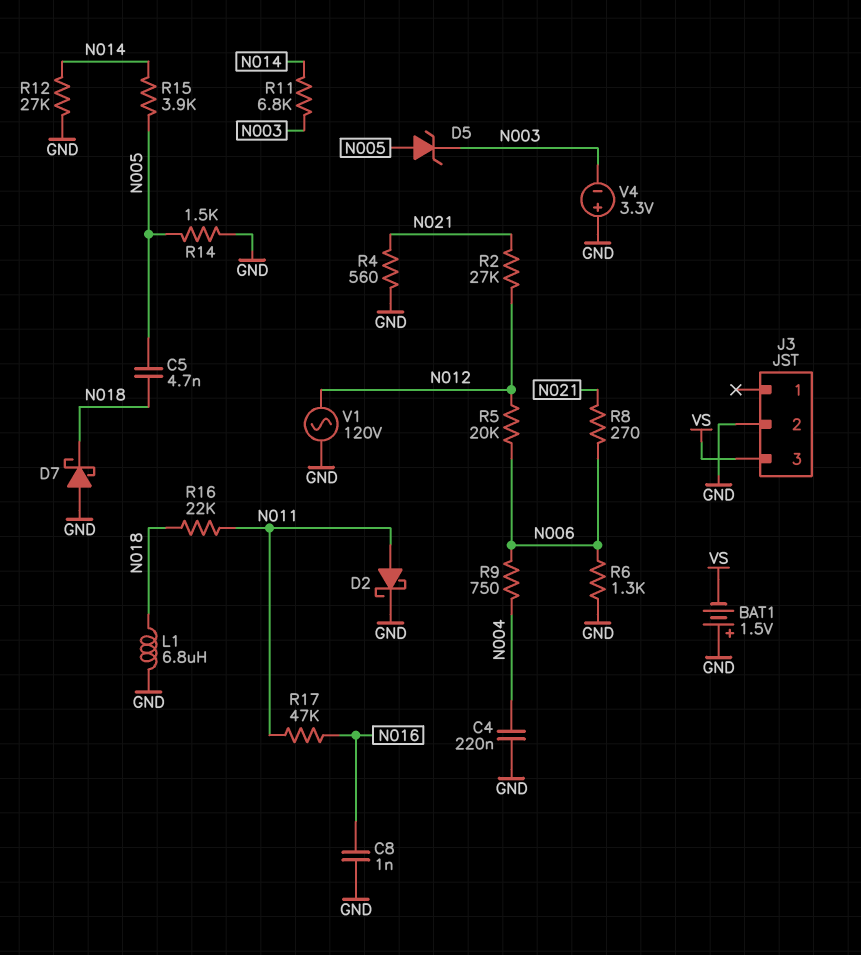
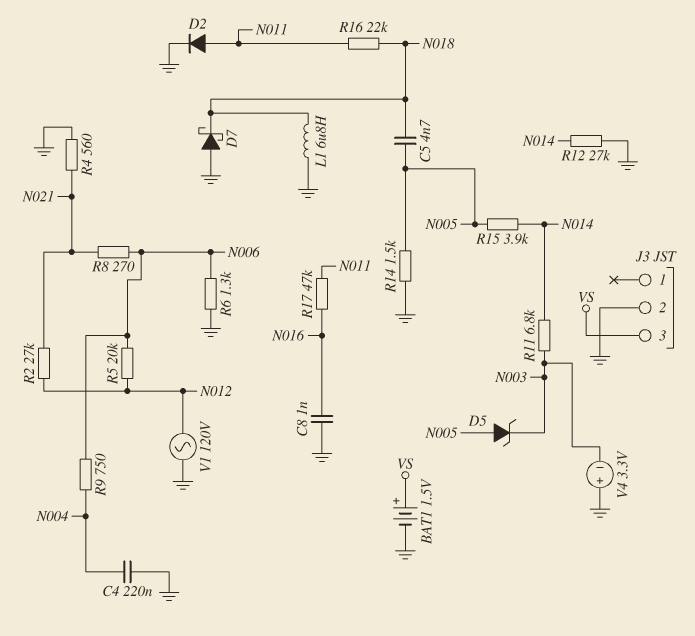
BAT1: 1.5V (plus GND, minus VS) -> 1.5V (plus VS, minus GND)
D2: schottky (A N011, K GND) -> diode (A N011, K GND)

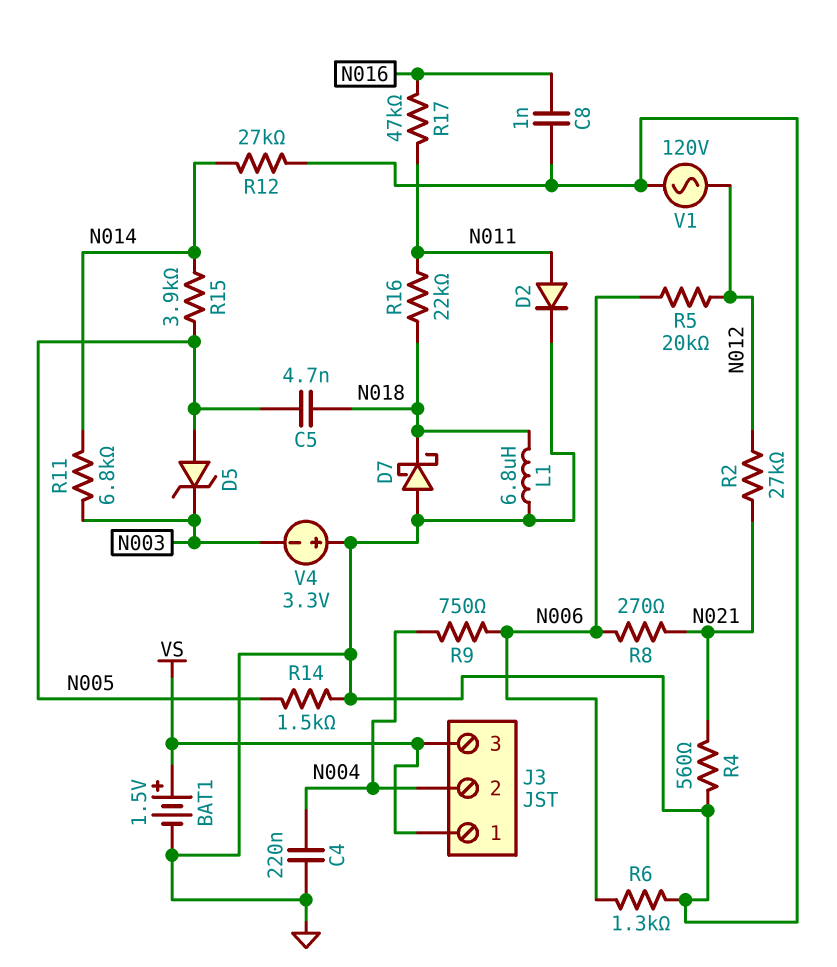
J3 pin 1: none -> VS
J3 pin 2: GND -> N004

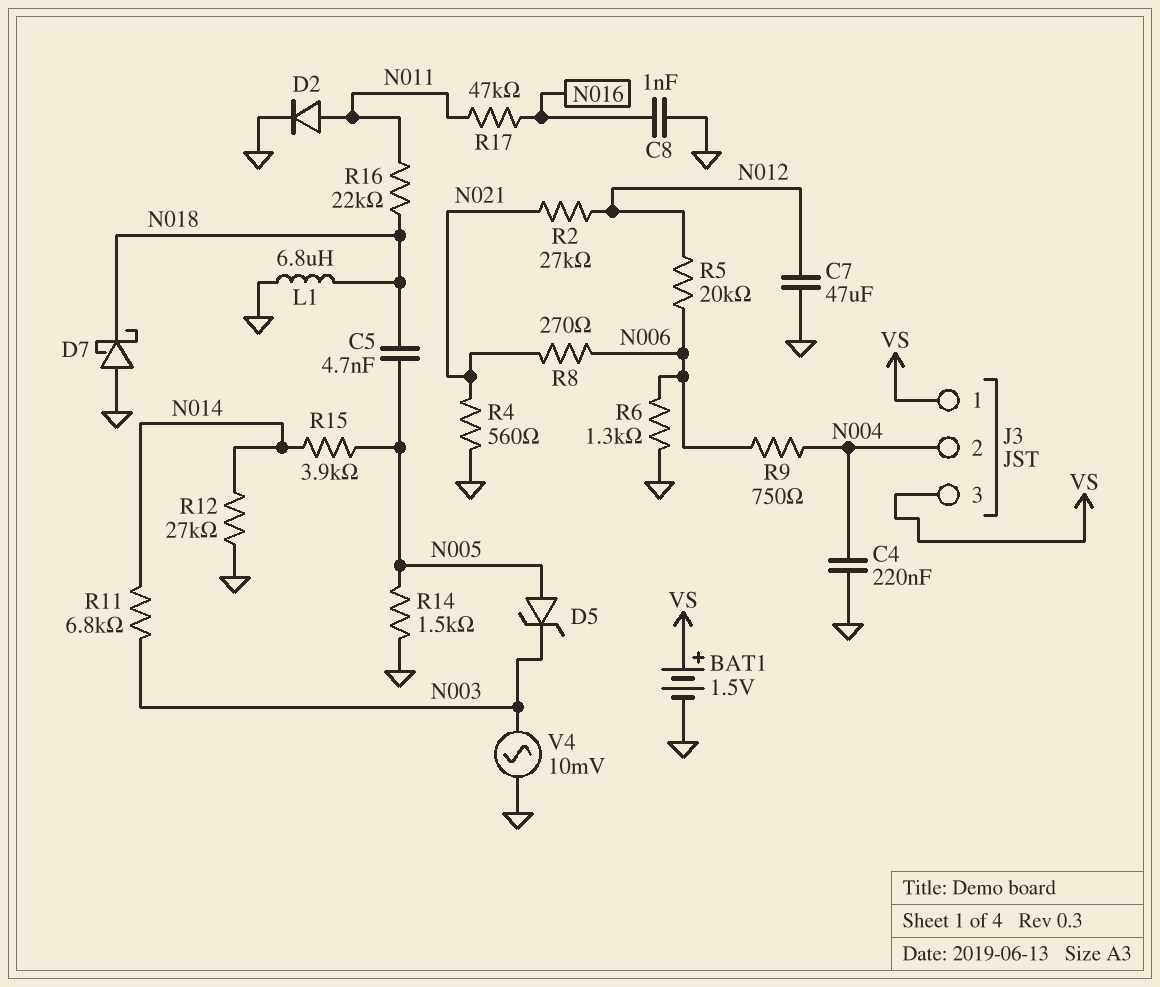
C7: none -> 47uF (GND, N012)
V1: AC 120V (GND, N012) -> none
V4: 3.3V (plus GND, minus N003) -> AC 10mV (GND, N003)

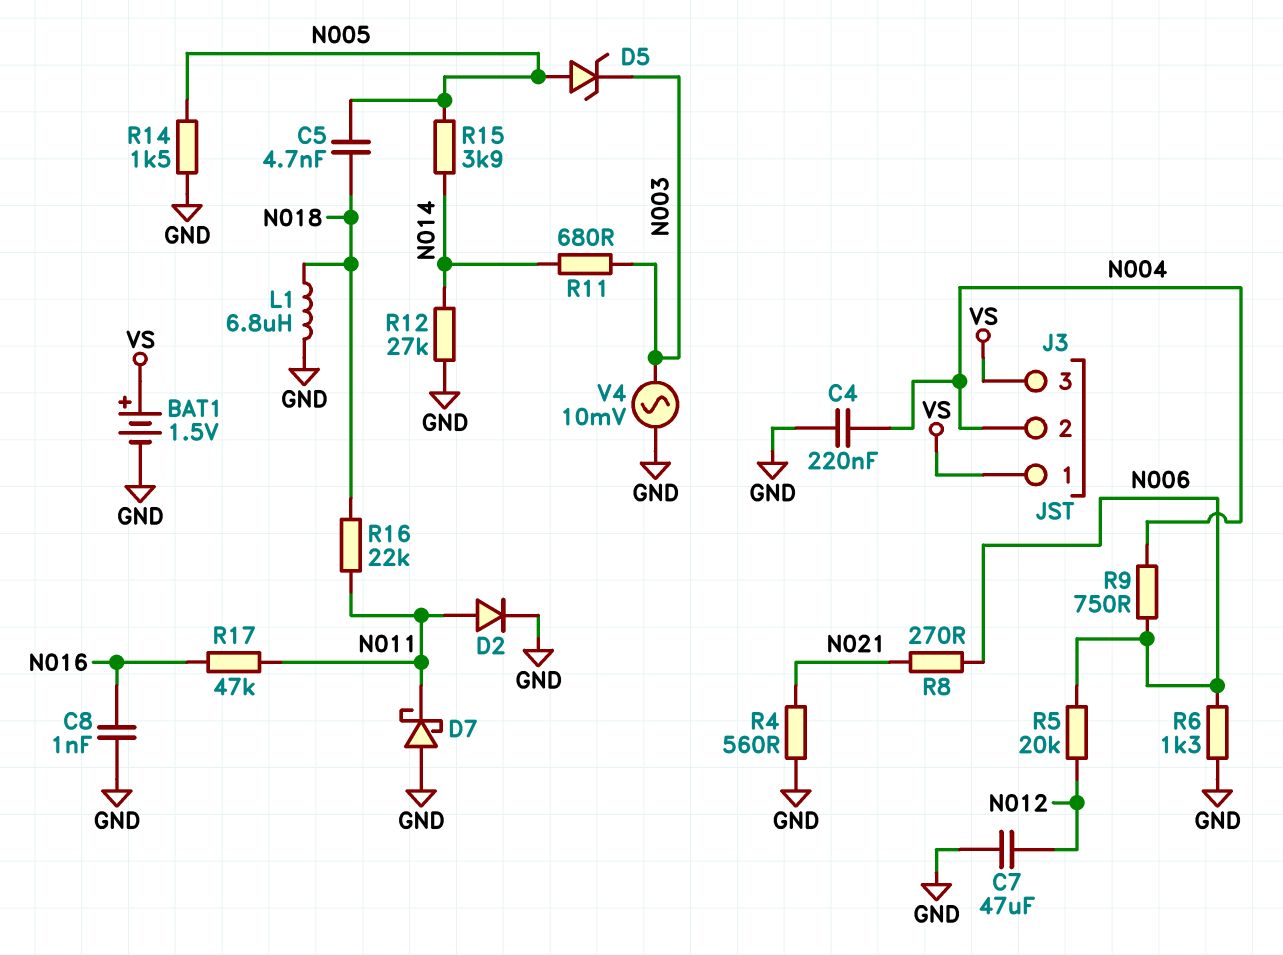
D7: schottky (A GND, K N018) -> schottky (A GND, K N011)
R2: 27k (N012, N021) -> none
R11: 6.8k (N003, N014) -> 680 (N003, N014)

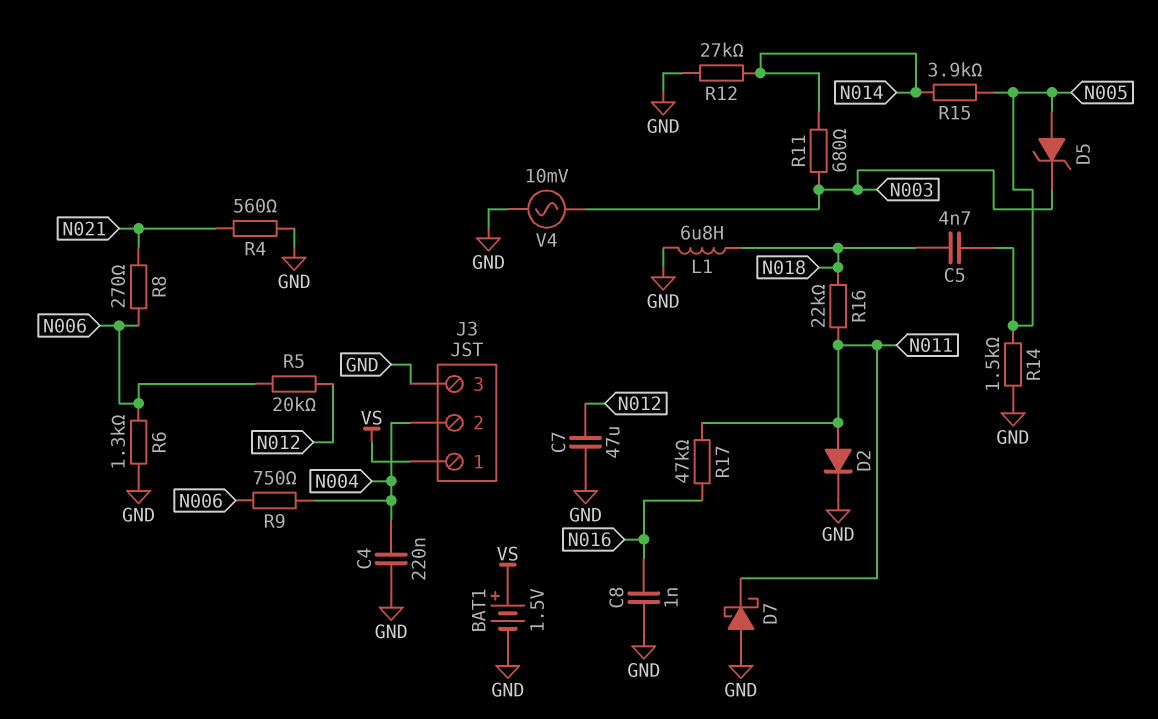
J3 pin 3: VS -> GND

